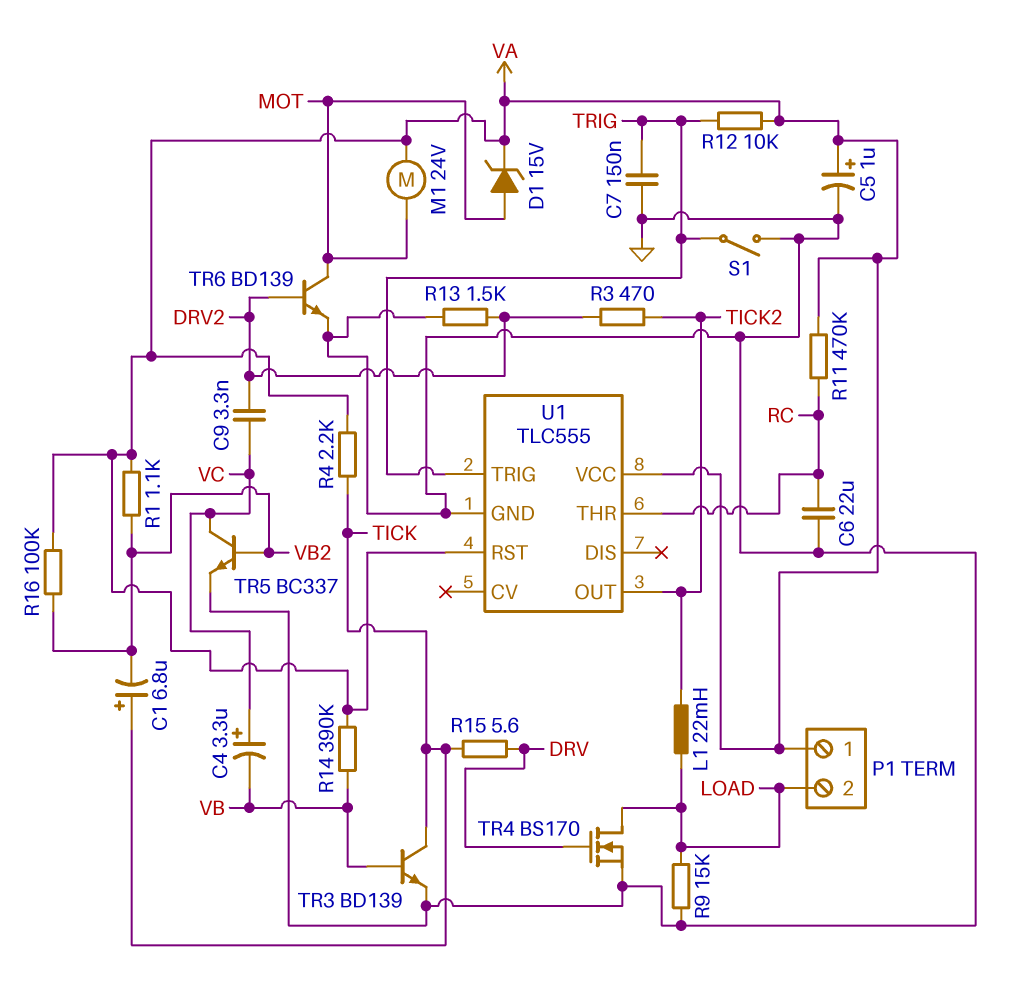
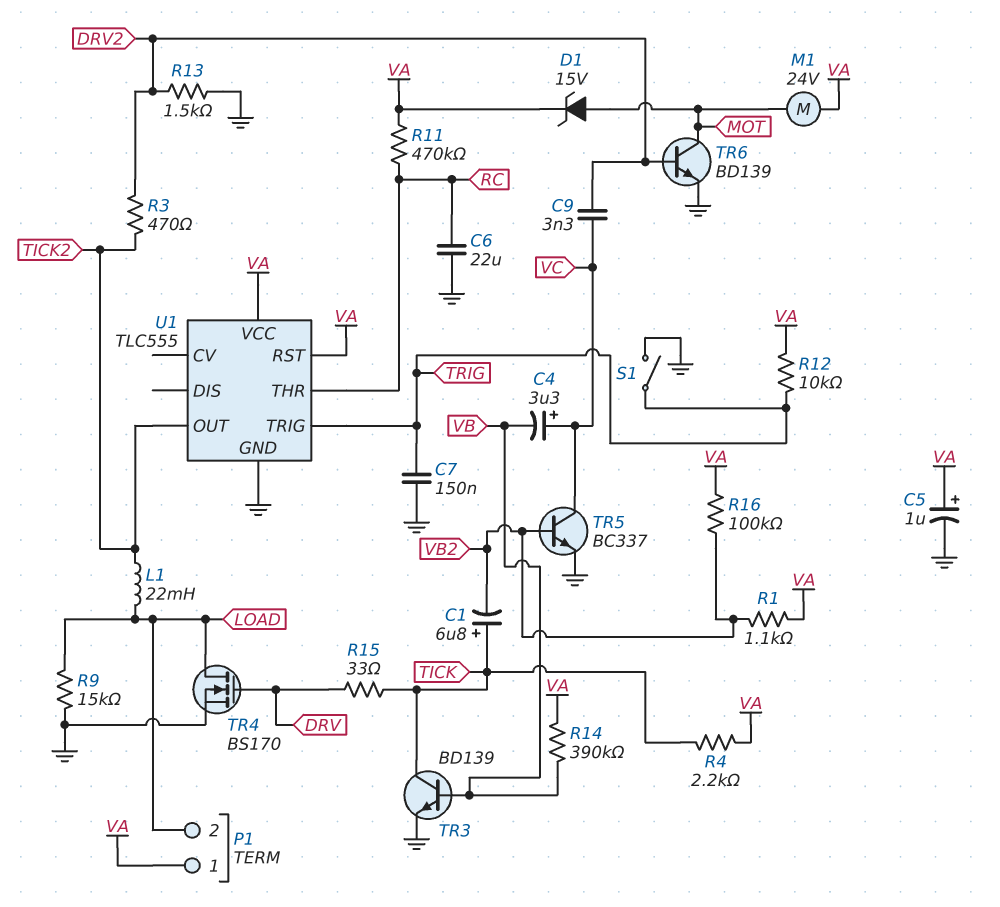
R15: 5.6 (DRV, TICK) -> 33 (DRV, TICK)

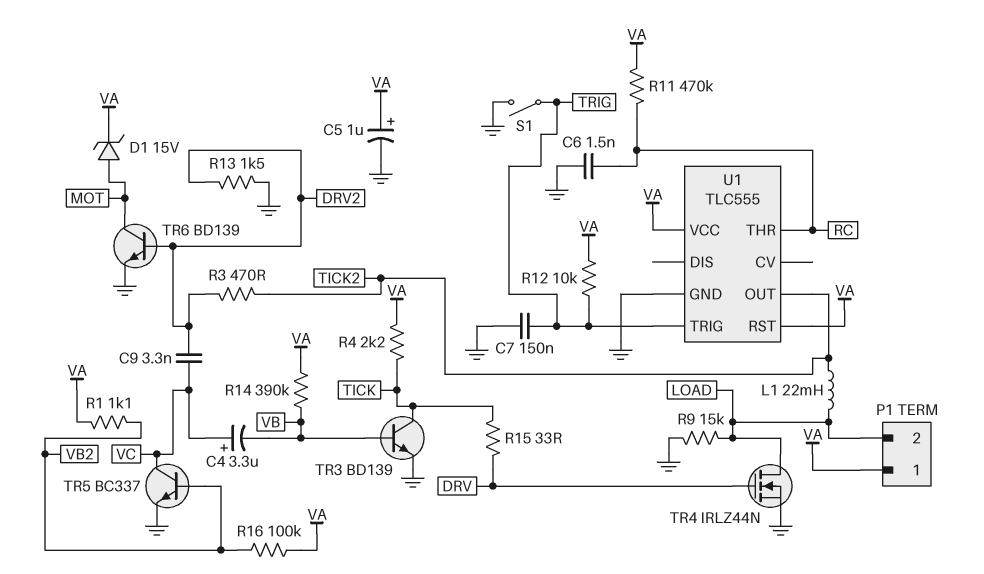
C1: 6.8uF (plus TICK, minus VB2) -> none
C6: 22uF (GND, RC) -> 1.5nF (GND, RC)
M1: motor 24V (MOT, VA) -> none
TR4: NMOS BS170 (G DRV, D LOAD, S GND) -> NMOS IRLZ44N (G DRV, D LOAD, S GND)

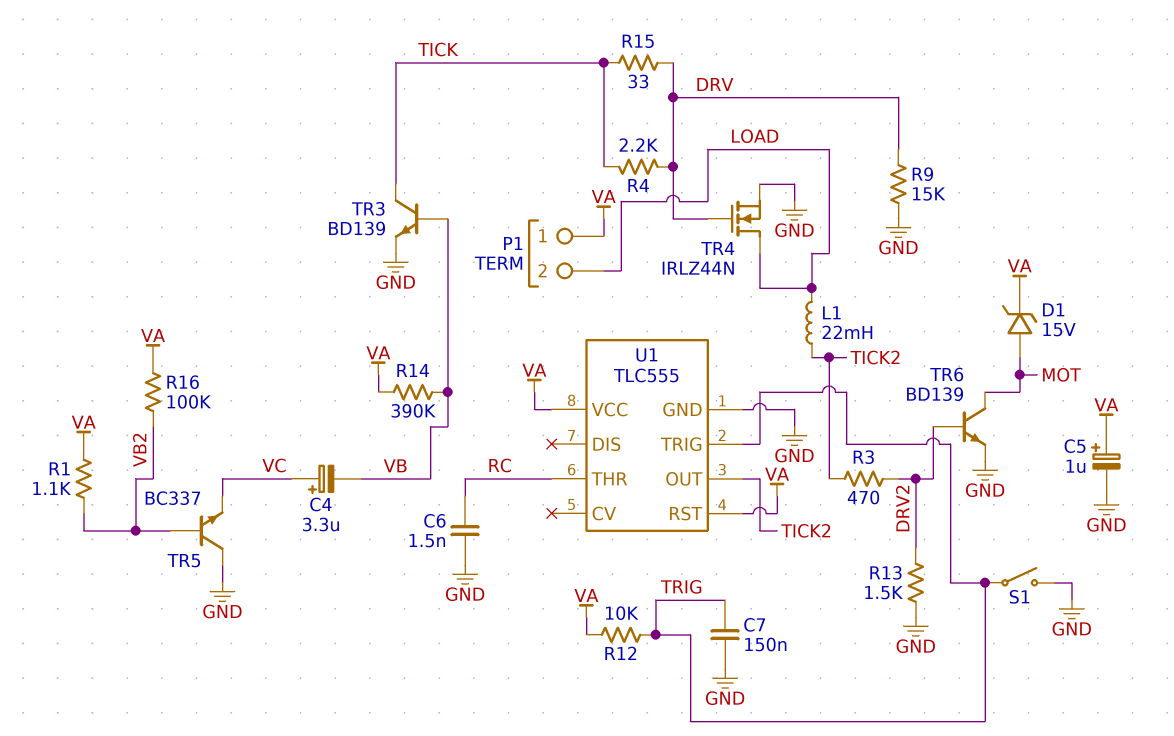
C9: 3.3nF (DRV2, VC) -> none
R4: 2.2k (TICK, VA) -> 2.2k (DRV, TICK)
R9: 15k (GND, LOAD) -> 15k (DRV, GND)
R11: 470k (RC, VA) -> none
TR5: NPN BC337 (B VB2, C VC, E GND) -> NPN BC337 (B VB2, C GND, E VC)

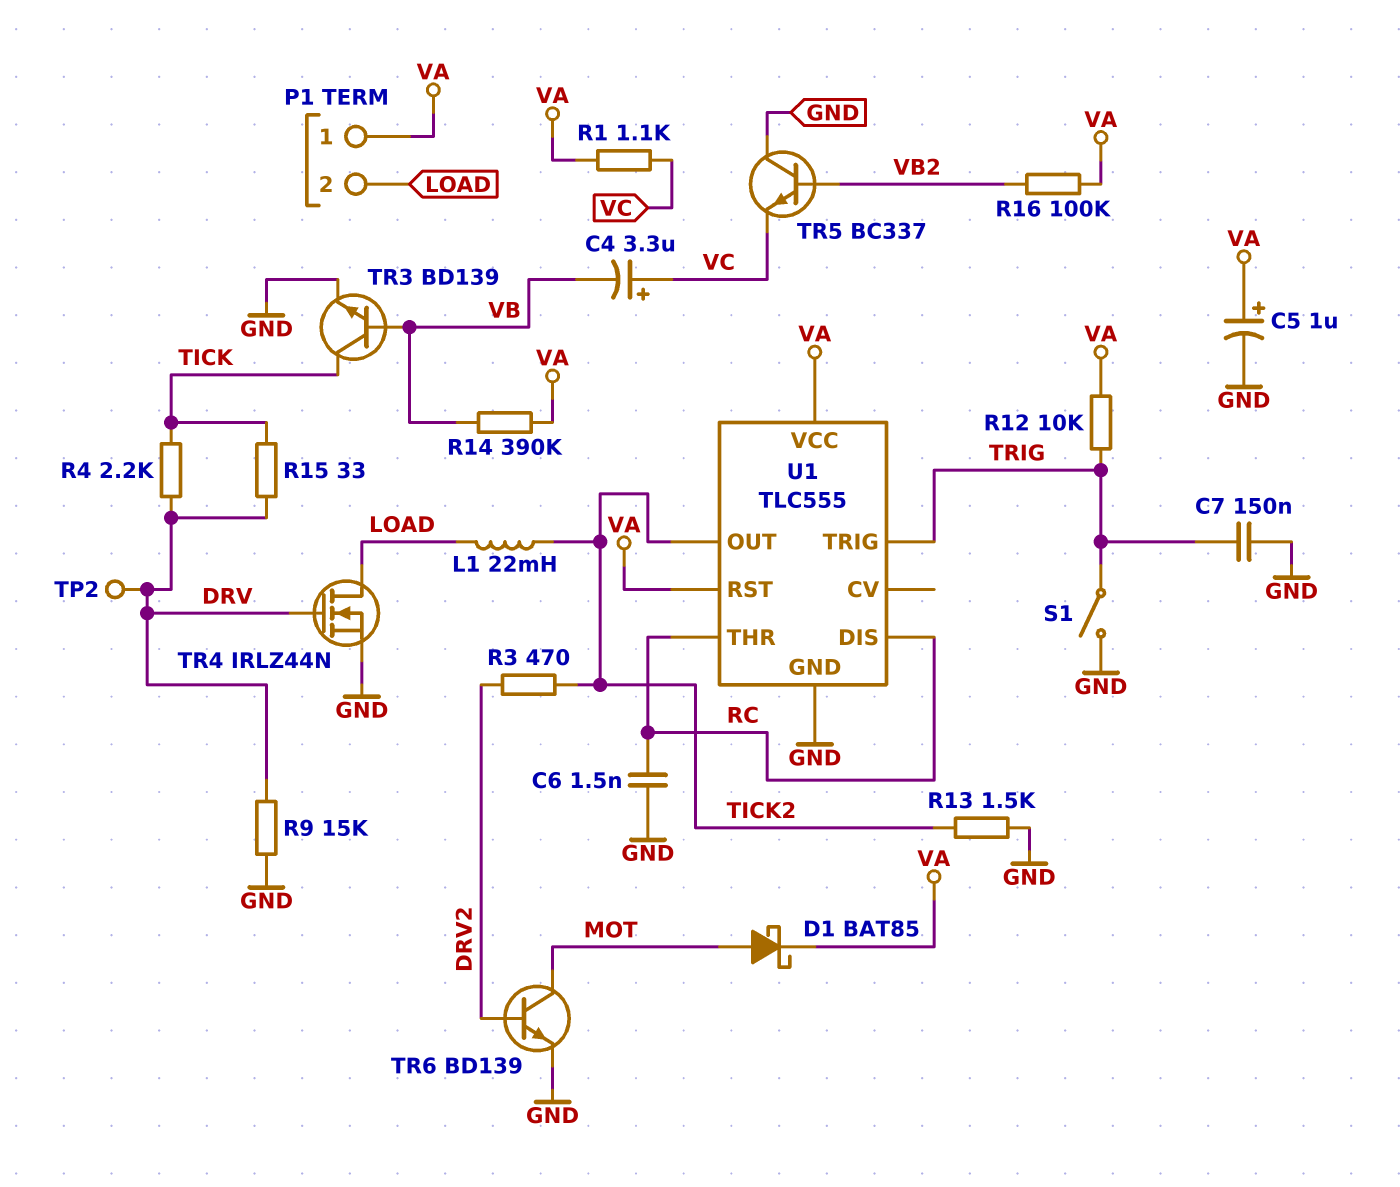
D1: zener 15V (A MOT, K VA) -> schottky BAT85 (A MOT, K VA)
R1: 1.1k (VA, VB2) -> 1.1k (VA, VC)
R13: 1.5k (DRV2, GND) -> 1.5k (GND, TICK2)
TP2: none -> test point (DRV)
U1 pin DIS: none -> RC

